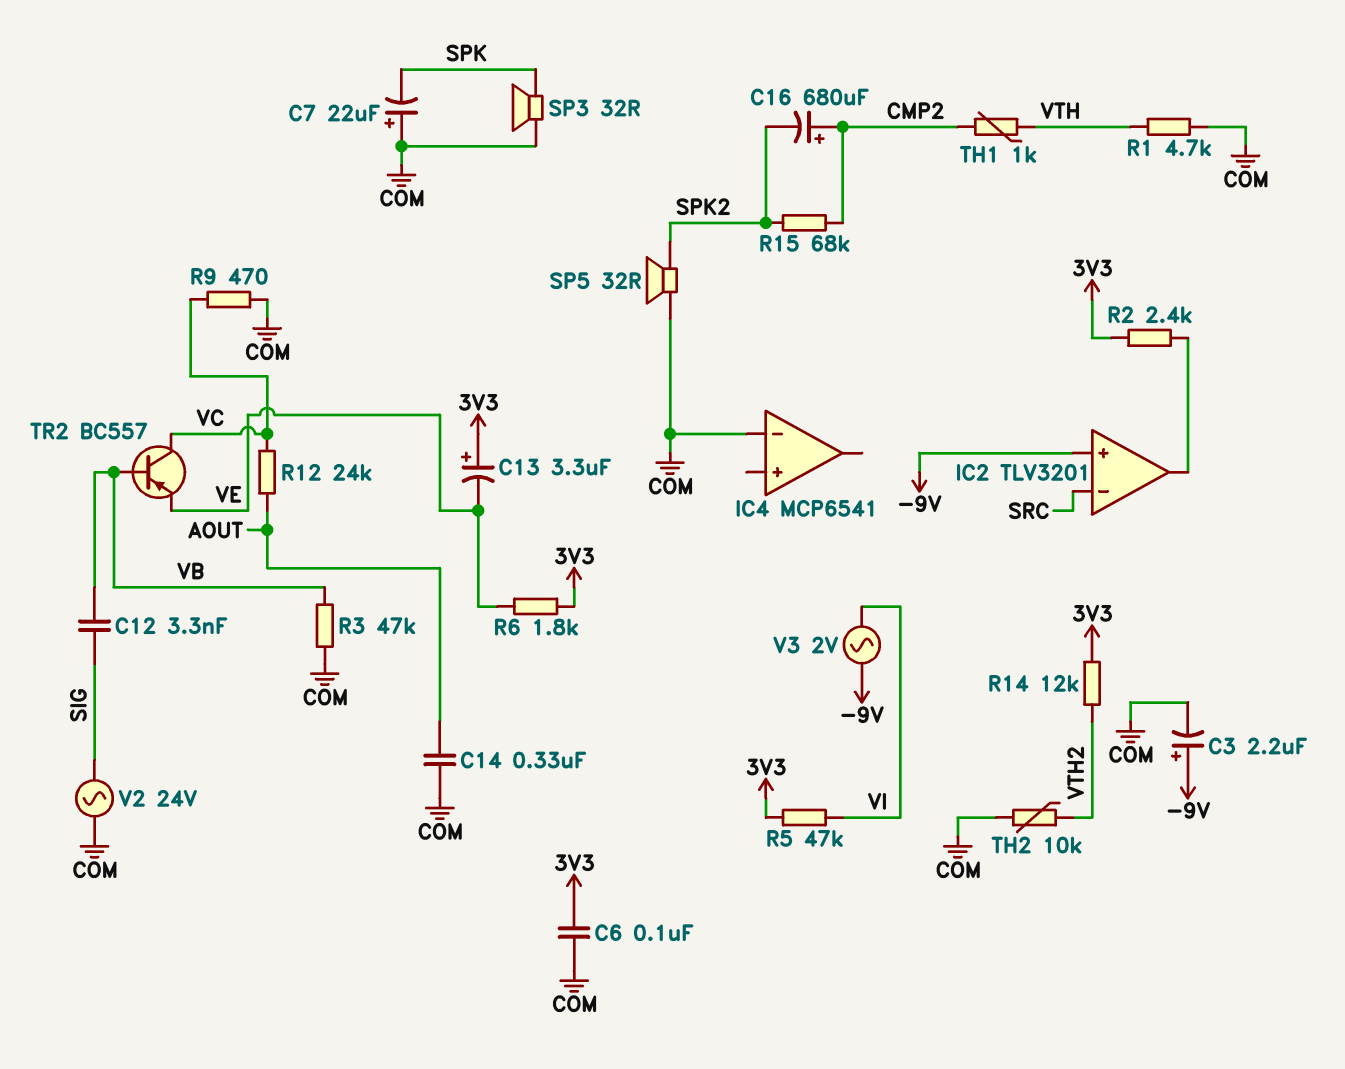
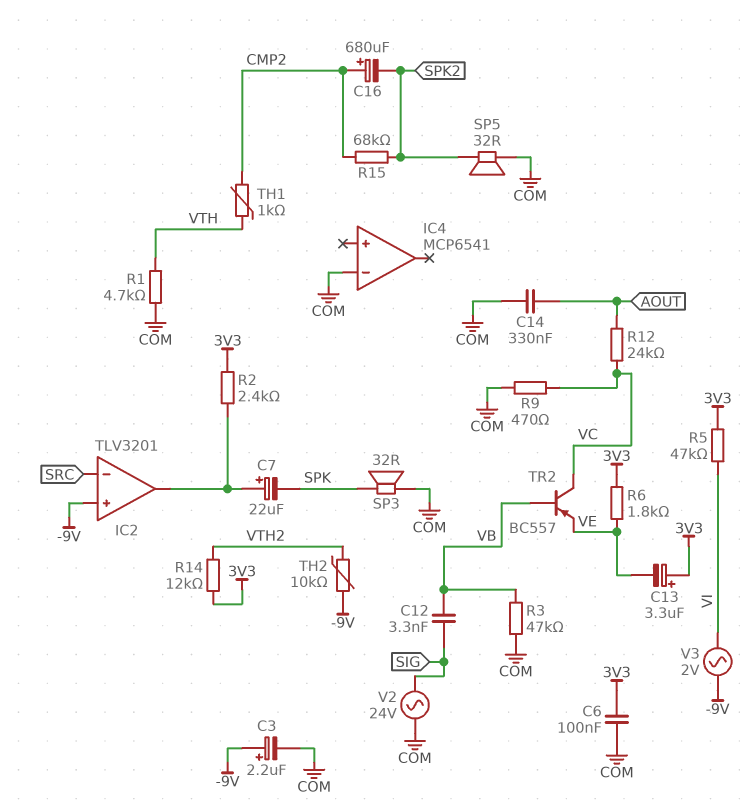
C7: 22uF (plus COM, minus SPK) -> 22uF (plus IC2/out, minus SPK)
TH2: 10k (COM, VTH2) -> 10k (-9V, VTH2)

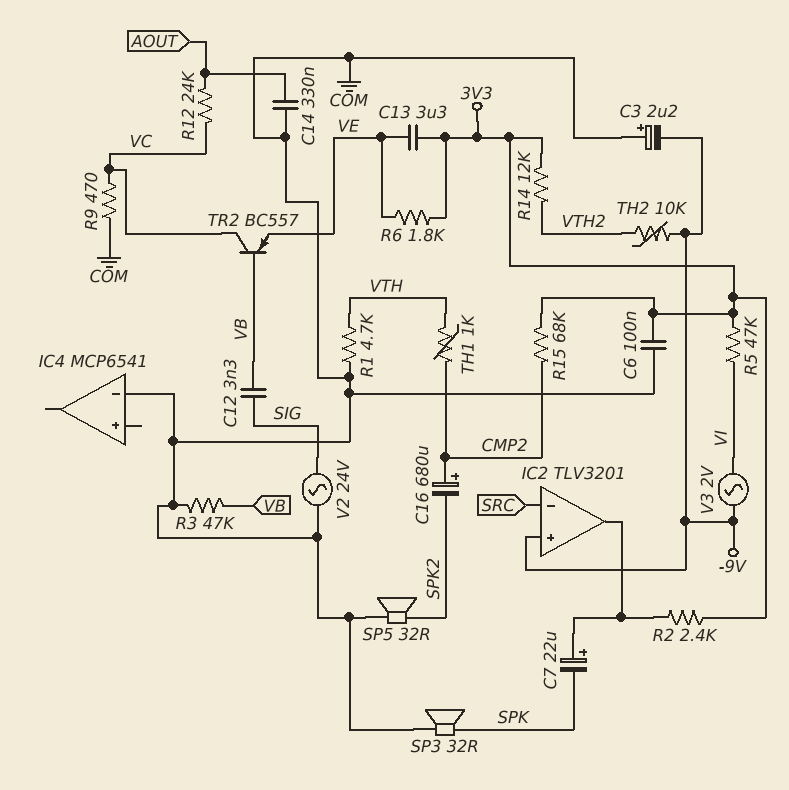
C3: 2.2uF (plus -9V, minus COM) -> 2.2uF (plus COM, minus -9V)
C13: 3.3uF (plus 3V3, minus VE) -> 3.3uF (3V3, VE)
R15: 68k (CMP2, SPK2) -> 68k (3V3, CMP2)

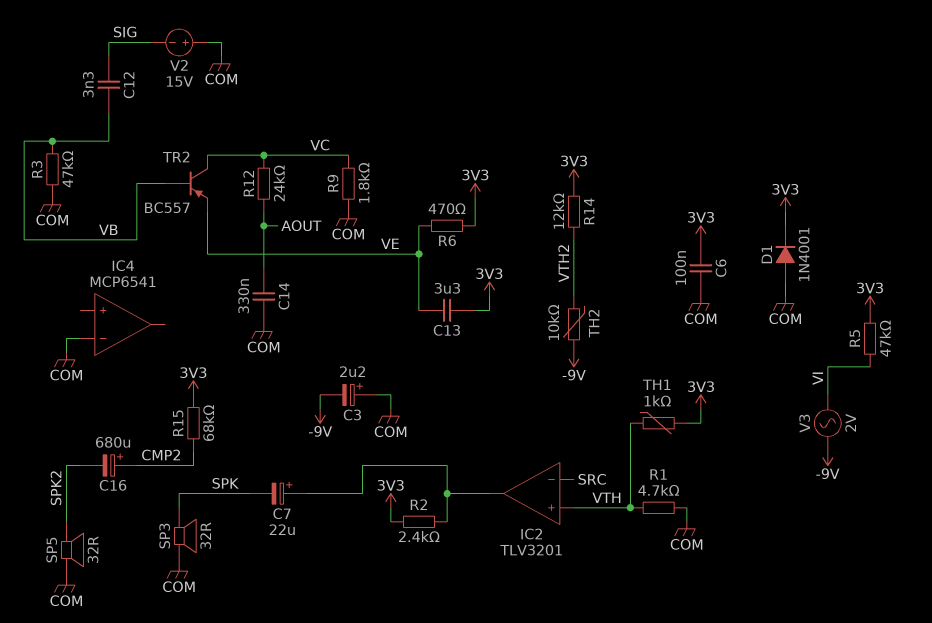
D1: none -> diode 1N4001 (A COM, K 3V3)
IC2 pin in+: -9V -> VTH
R6: 1.8k (3V3, VE) -> 470 (3V3, VE)
R9: 470 (COM, VC) -> 1.8k (COM, VC)
TH1: 1k (CMP2, VTH) -> 1k (3V3, VTH)
V2: AC 24V (COM, SIG) -> 15V (plus COM, minus SIG)

